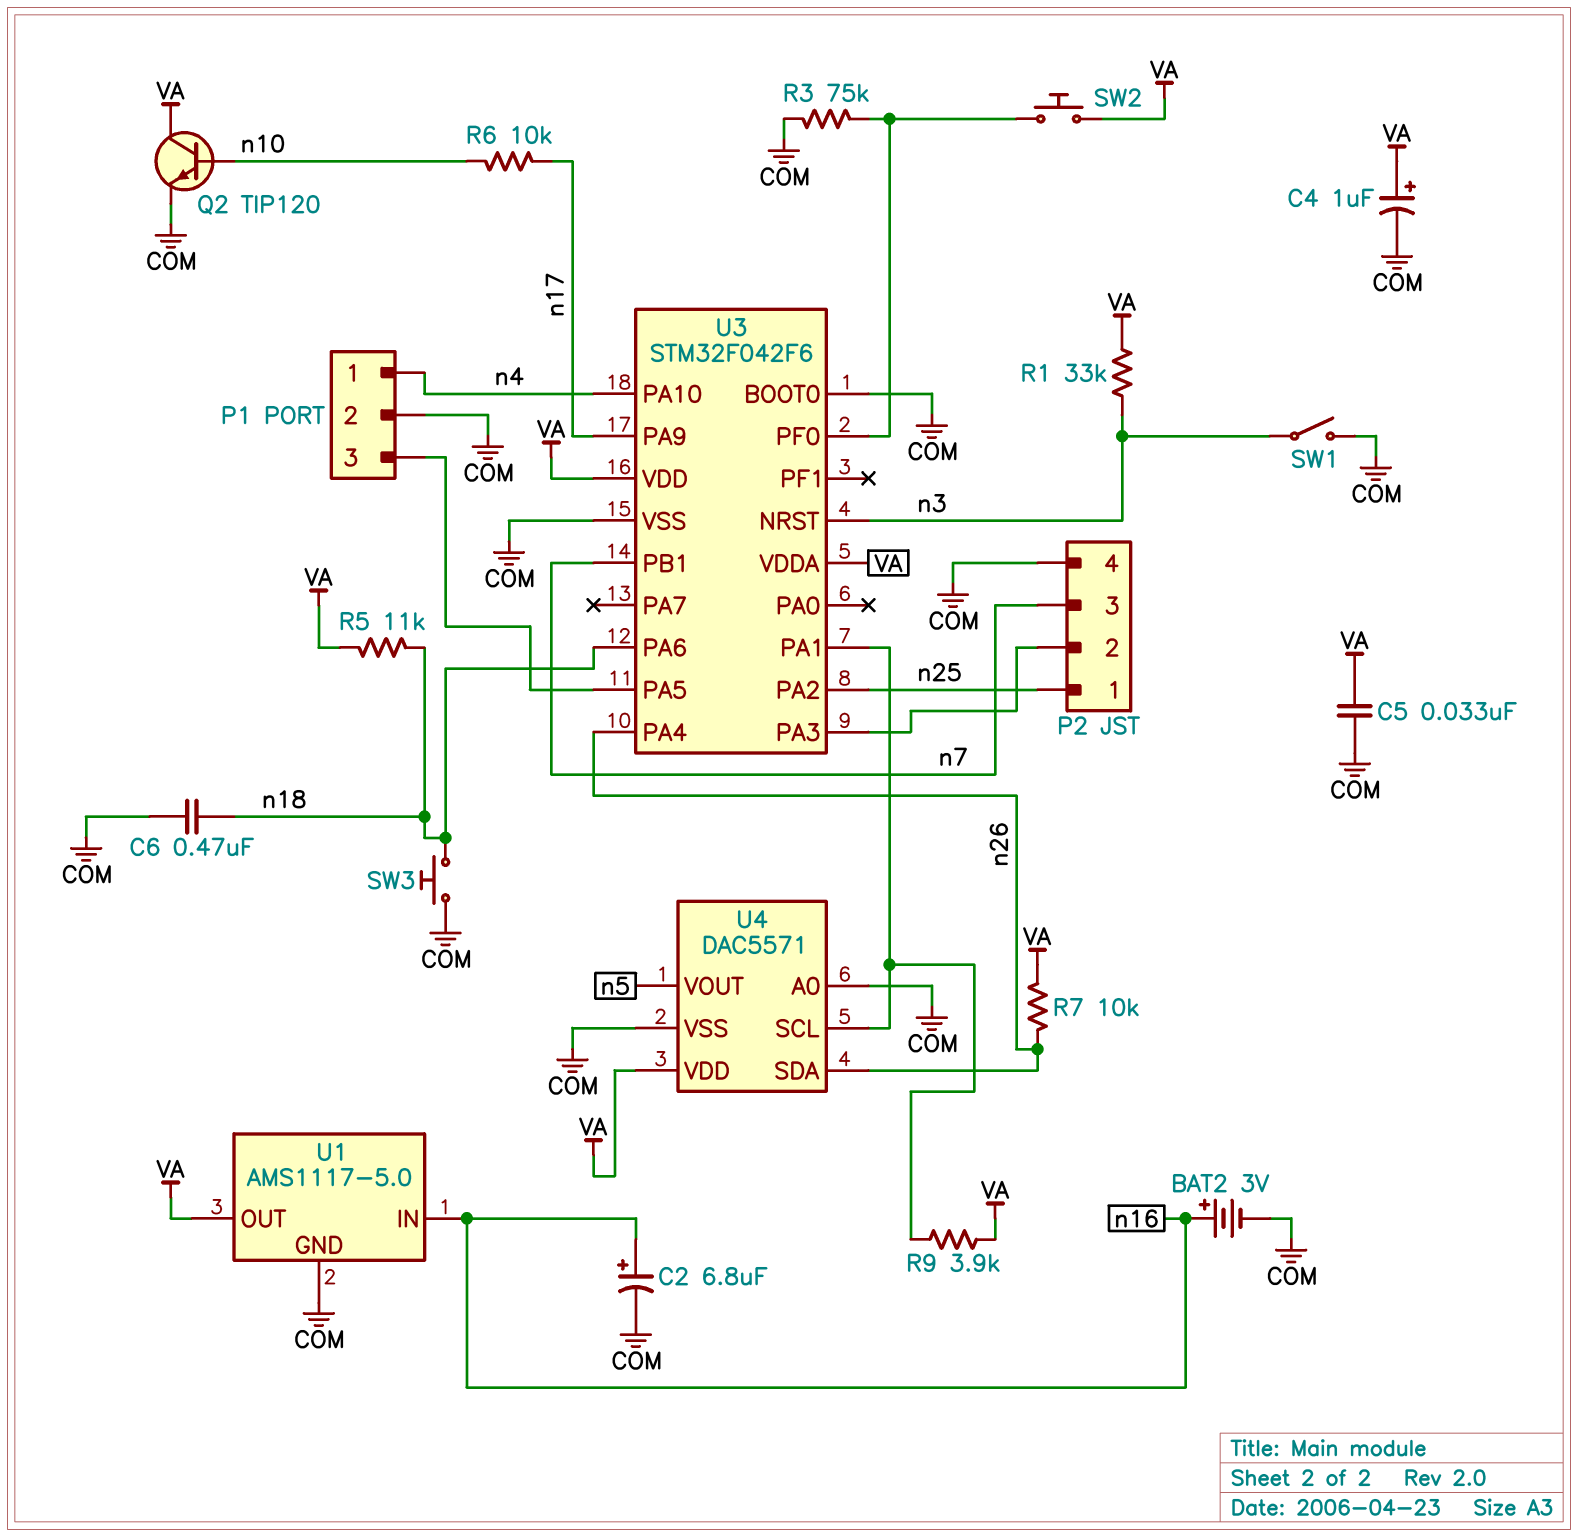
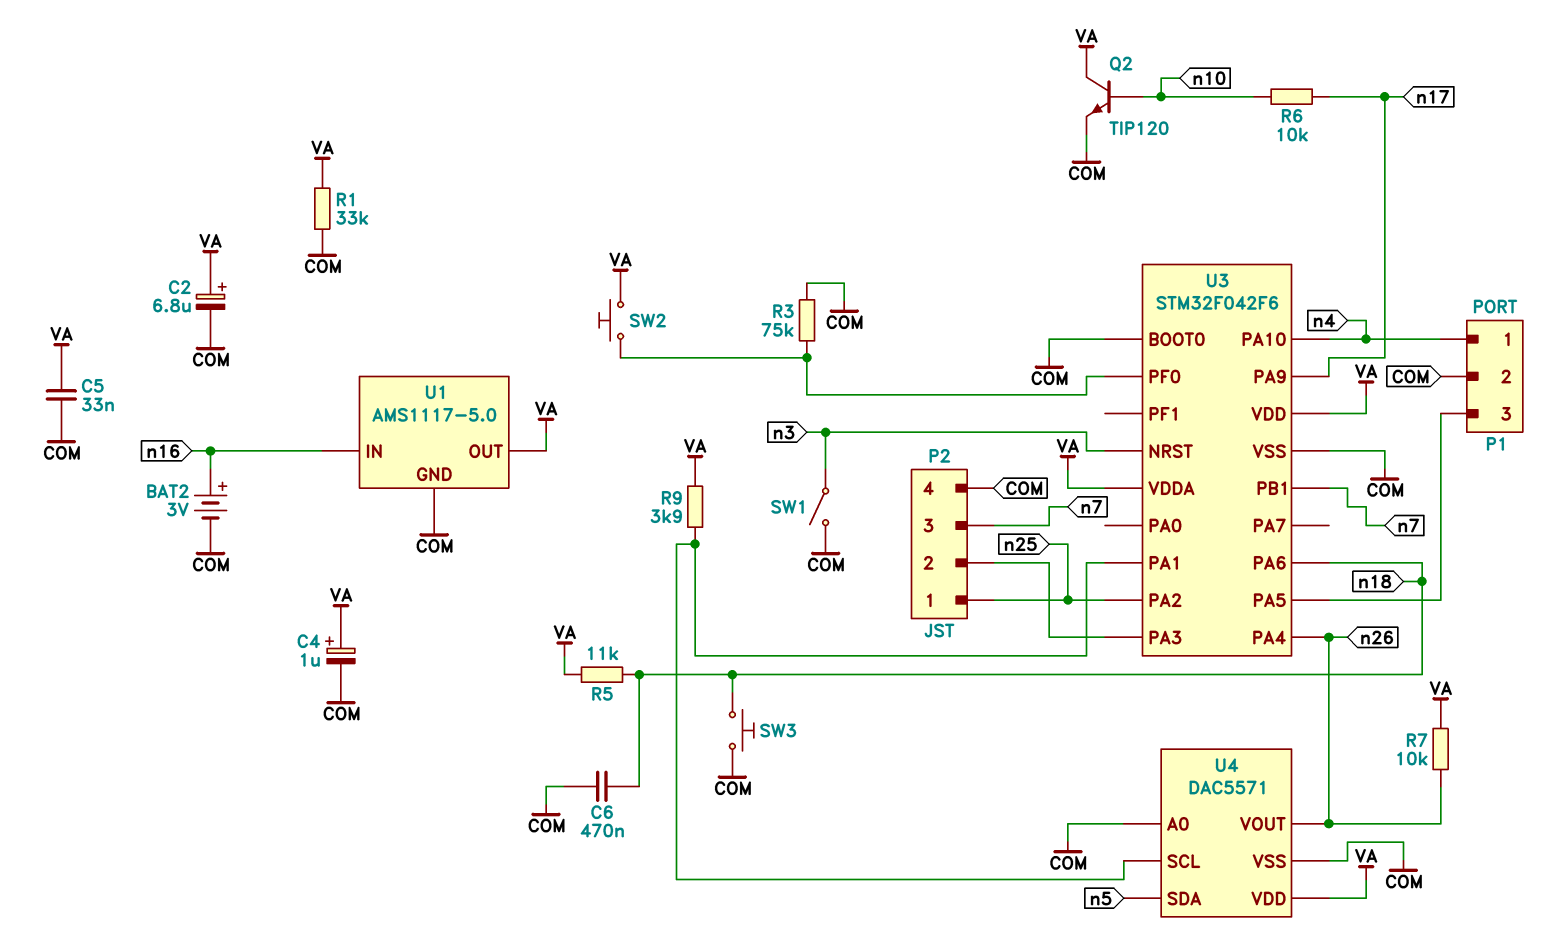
C2: 6.8uF (plus n16, minus COM) -> 6.8uF (plus VA, minus COM)
R1: 33k (VA, n3) -> 33k (COM, VA)
U4 pin SDA: n26 -> n5
U4 pin VOUT: n5 -> n26

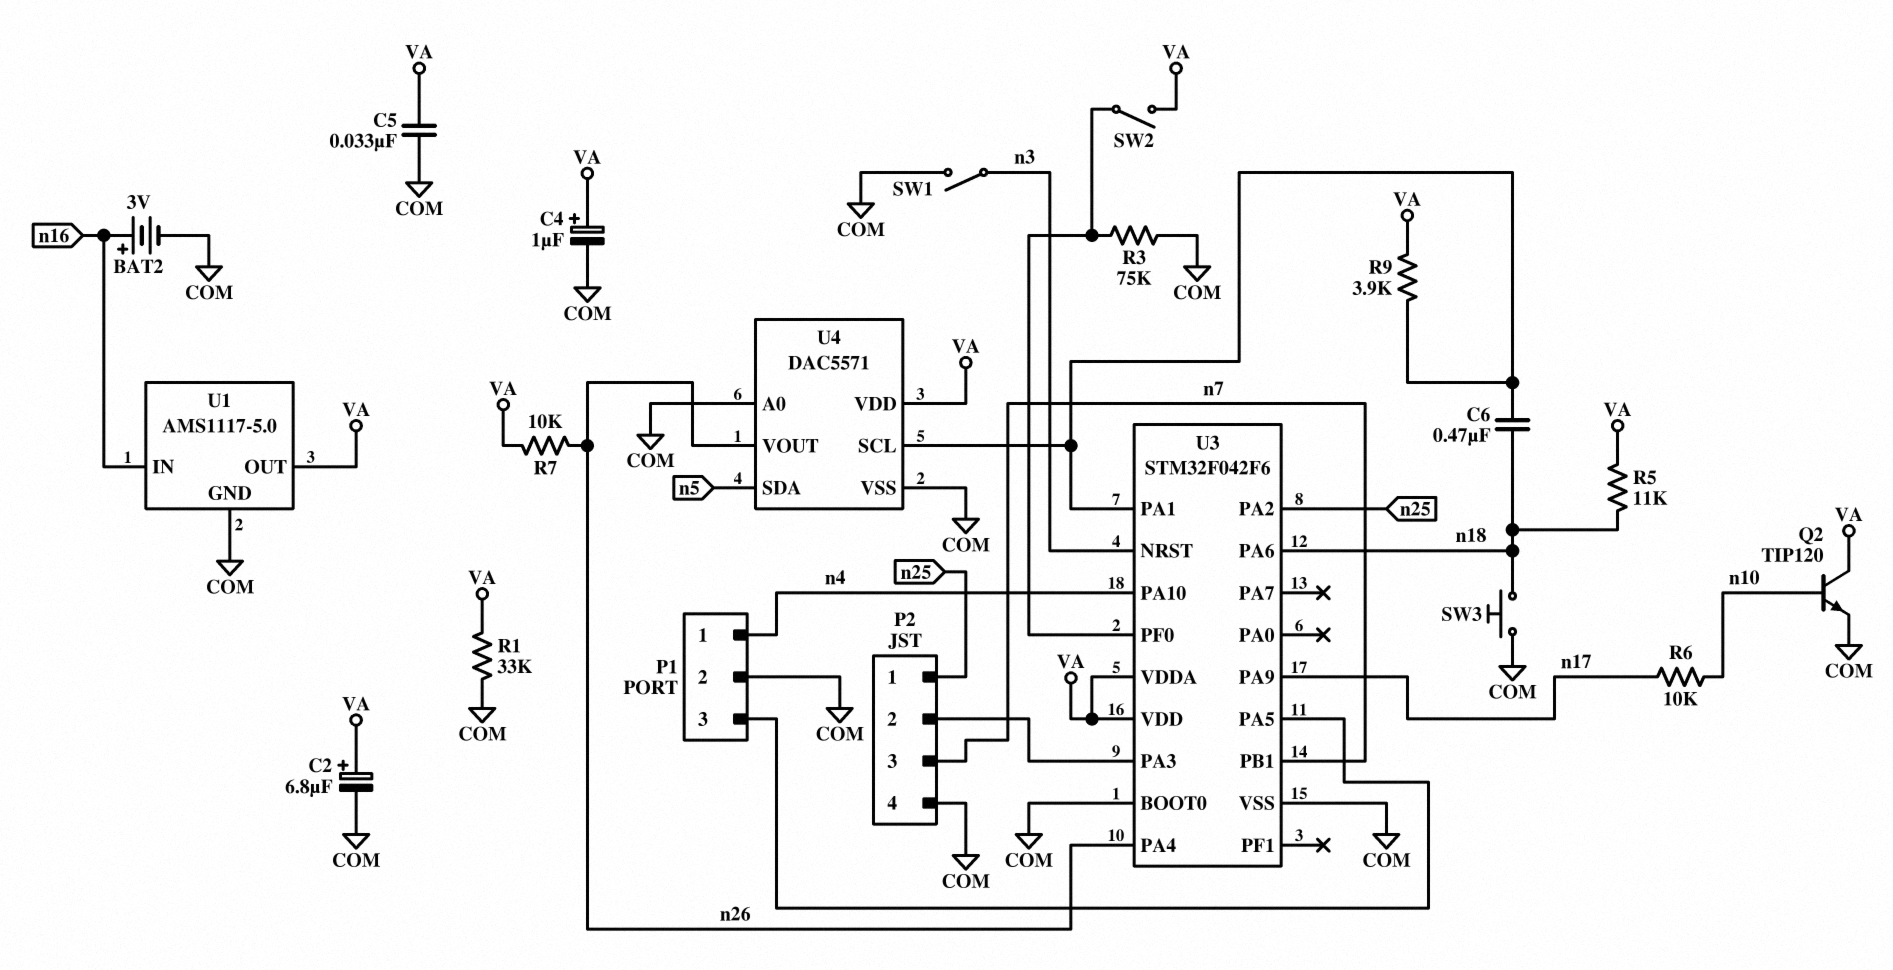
C6: 470nF (COM, n18) -> 470nF (U3/PA1, n18)
SW2: button (U3/PF0, VA) -> switch (U3/PF0, VA)

